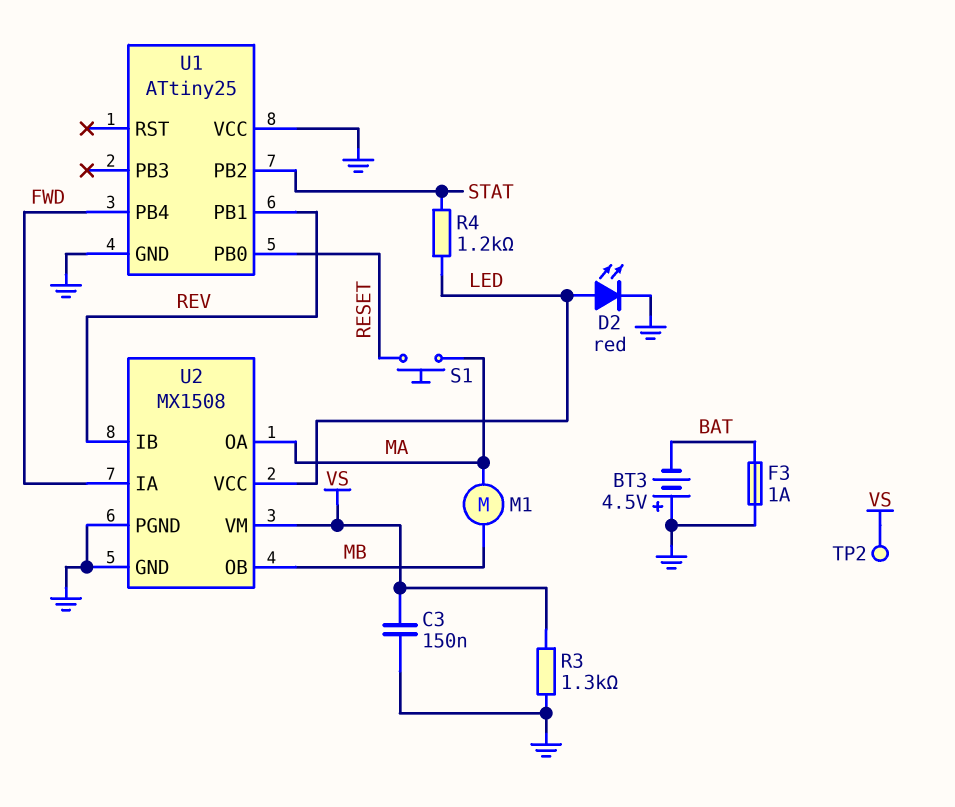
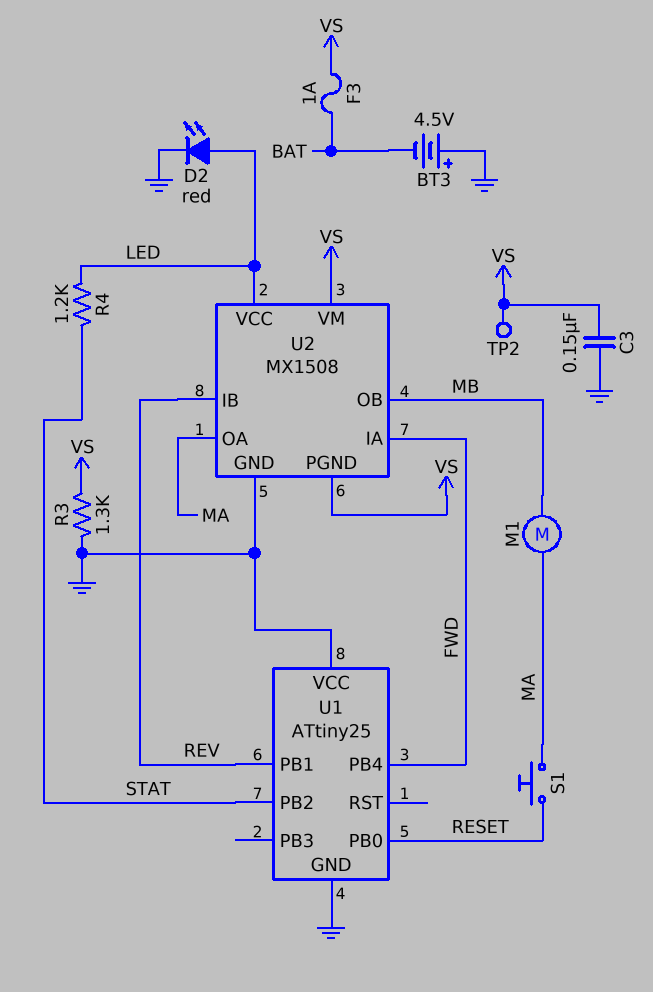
F3: 1A (BAT, GND) -> 1A (BAT, VS)
U2 pin PGND: GND -> VS

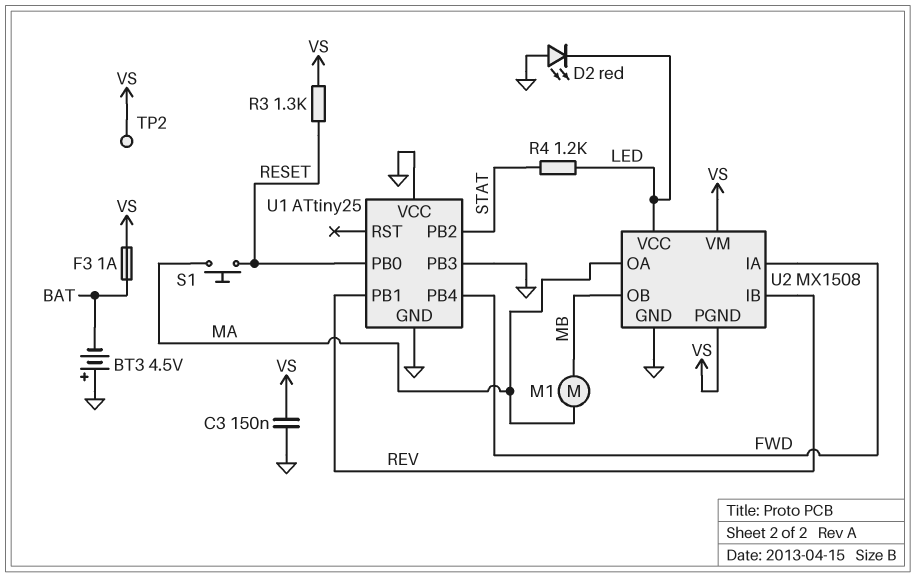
D2: LED red (A LED, K GND) -> LED red (A GND, K LED)
R3: 1.3k (GND, VS) -> 1.3k (RESET, VS)
U1 pin PB3: none -> GND

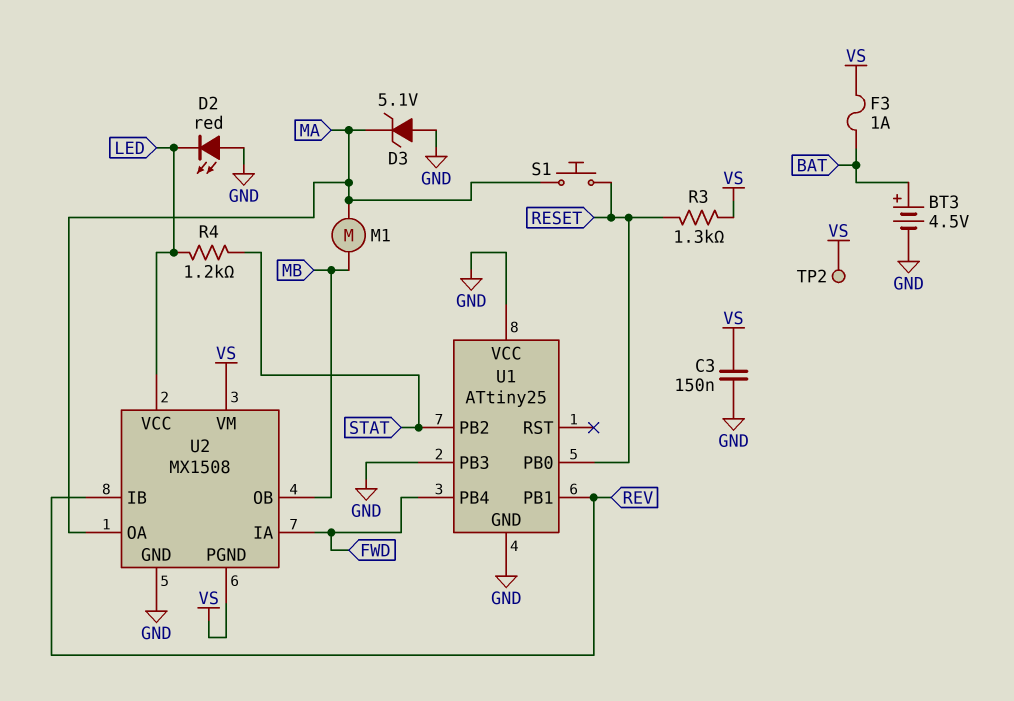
BT3: 4.5V (plus GND, minus BAT) -> 4.5V (plus BAT, minus GND)
D3: none -> zener 5.1V (A GND, K MA)

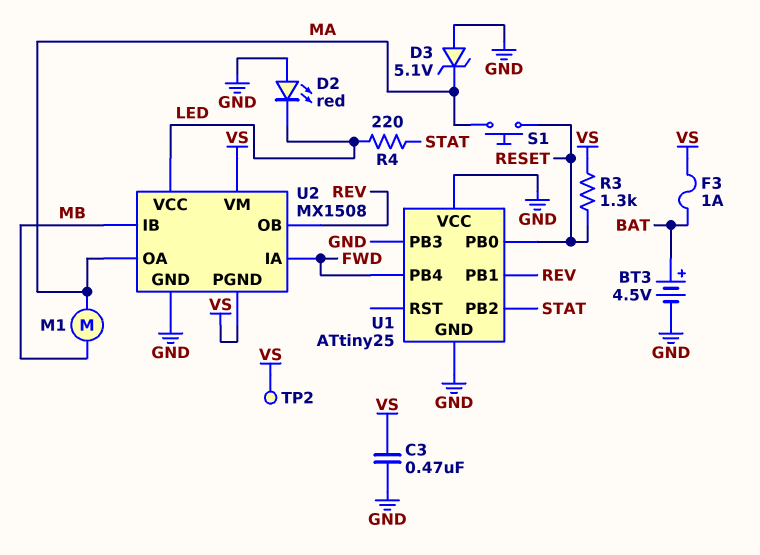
C3: 150nF (GND, VS) -> 470nF (GND, VS)
R4: 1.2k (LED, STAT) -> 220 (LED, STAT)
U2 pin IB: REV -> MB
U2 pin OB: MB -> REV

